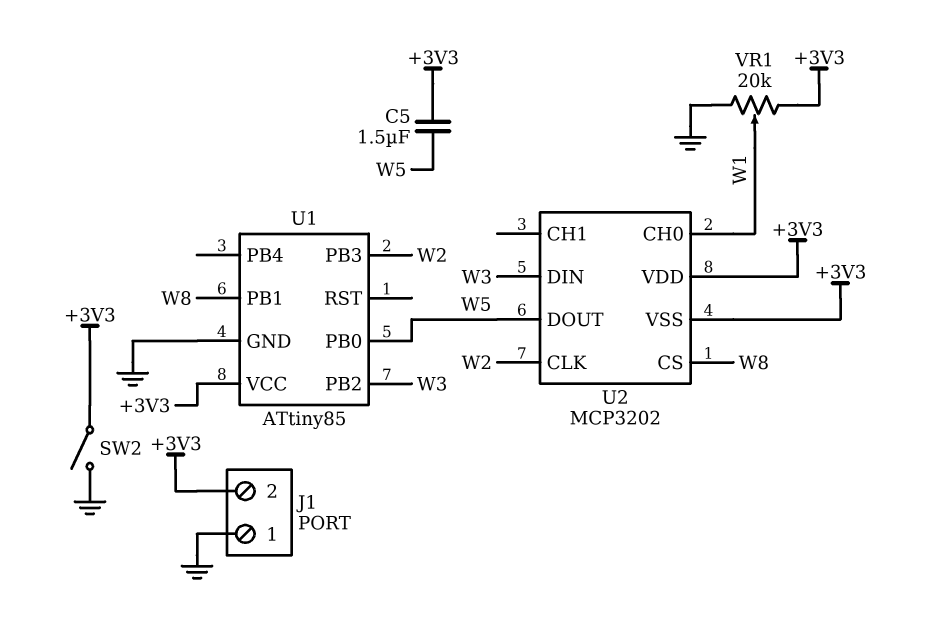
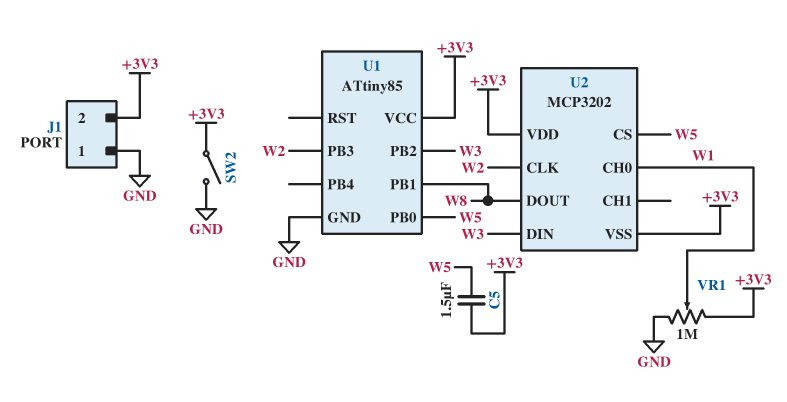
U2 pin CS: W8 -> W5
U2 pin DOUT: W5 -> W8
VR1: 20k (+3V3, GND, wiper W1) -> 1M (+3V3, GND, wiper W1)

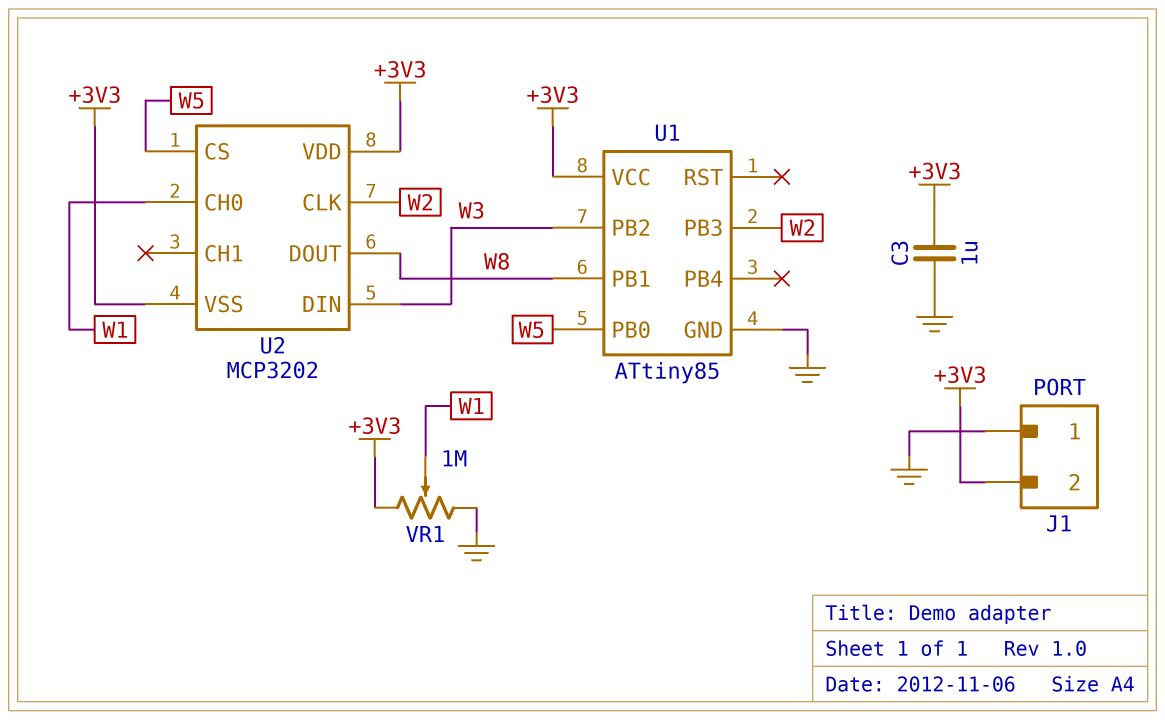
C3: none -> 1uF (+3V3, GND)
C5: 1.5uF (+3V3, W5) -> none
SW2: switch (+3V3, GND) -> none

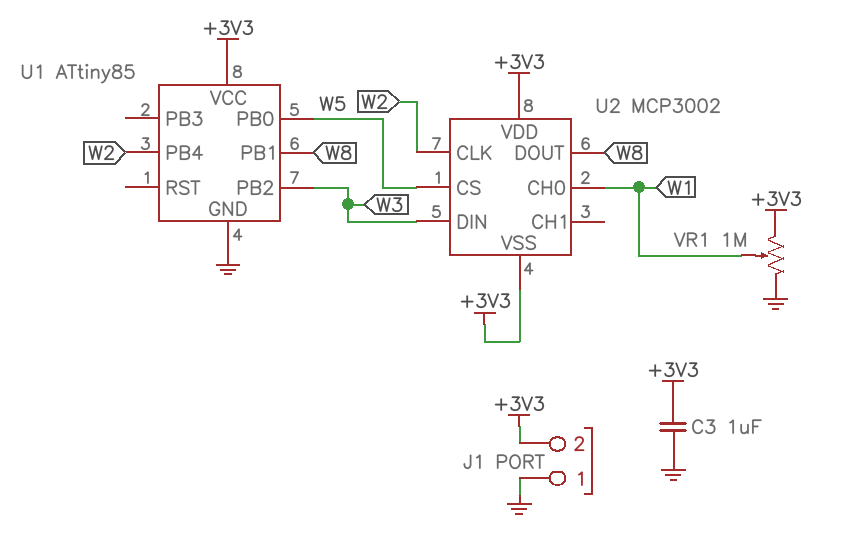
U1 pin PB3: W2 -> none
U1 pin PB4: none -> W2
U2: MCP3202 -> MCP3002

